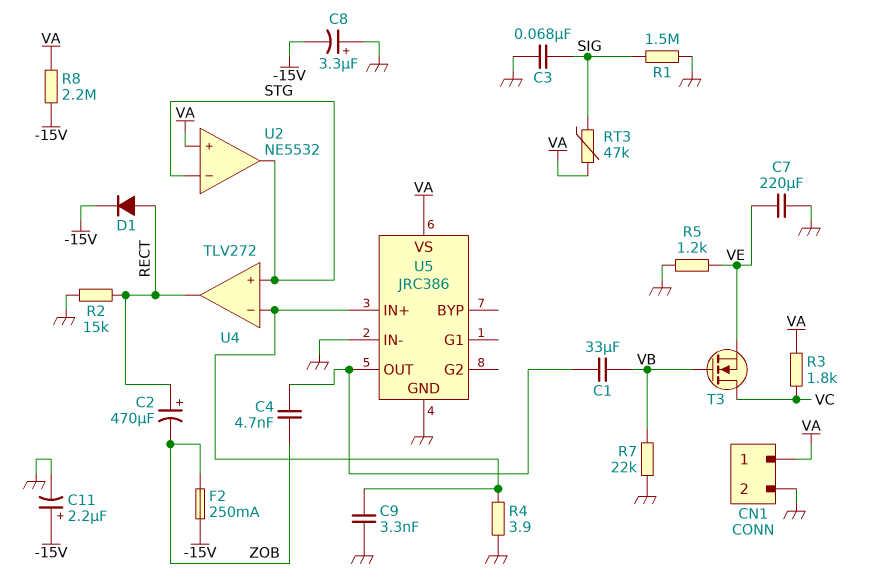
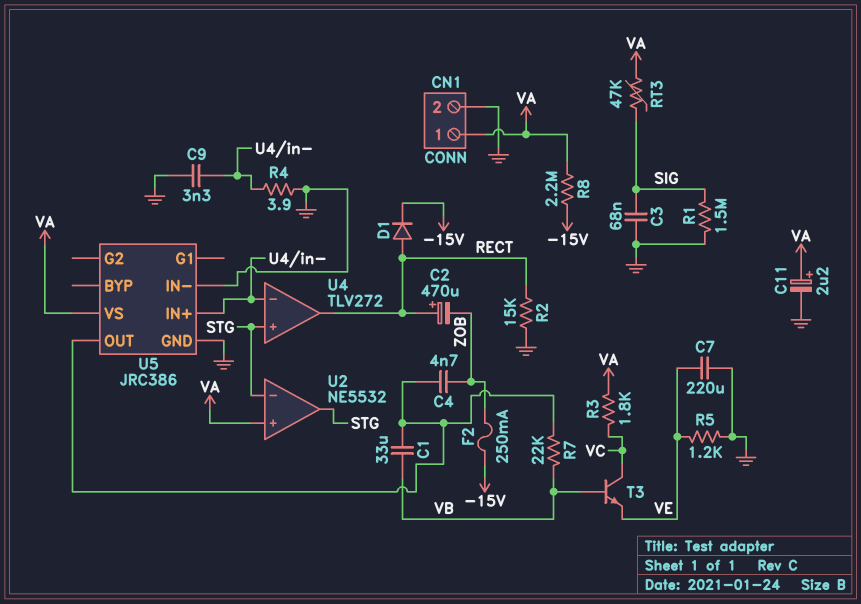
C8: 3.3uF (plus GND, minus -15V) -> none
C11: 2.2uF (plus -15V, minus GND) -> 2.2uF (plus VA, minus GND)
R7: 22k (GND, VB) -> 22k (U5/OUT, VB)
T3: NMOS (G VB, D VC, S VE) -> NPN (B VB, C VC, E VE)

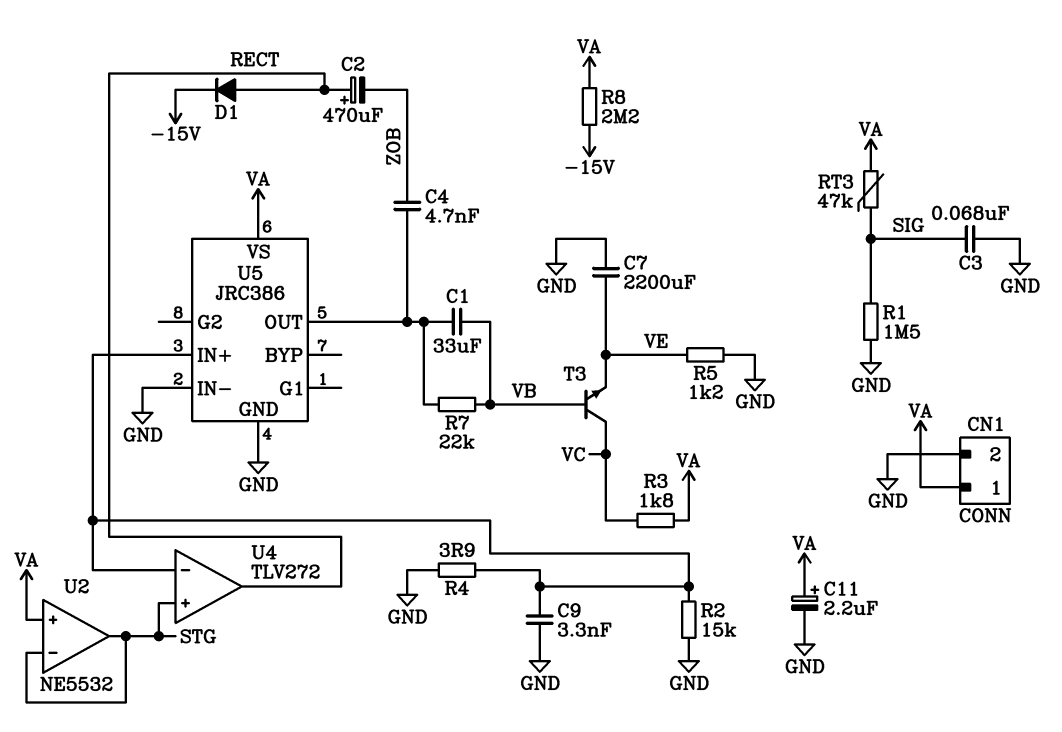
C7: 220uF (GND, VE) -> 2200uF (GND, VE)
F2: 250mA (-15V, ZOB) -> none
R2: 15k (GND, RECT) -> 15k (GND, U4/in-)

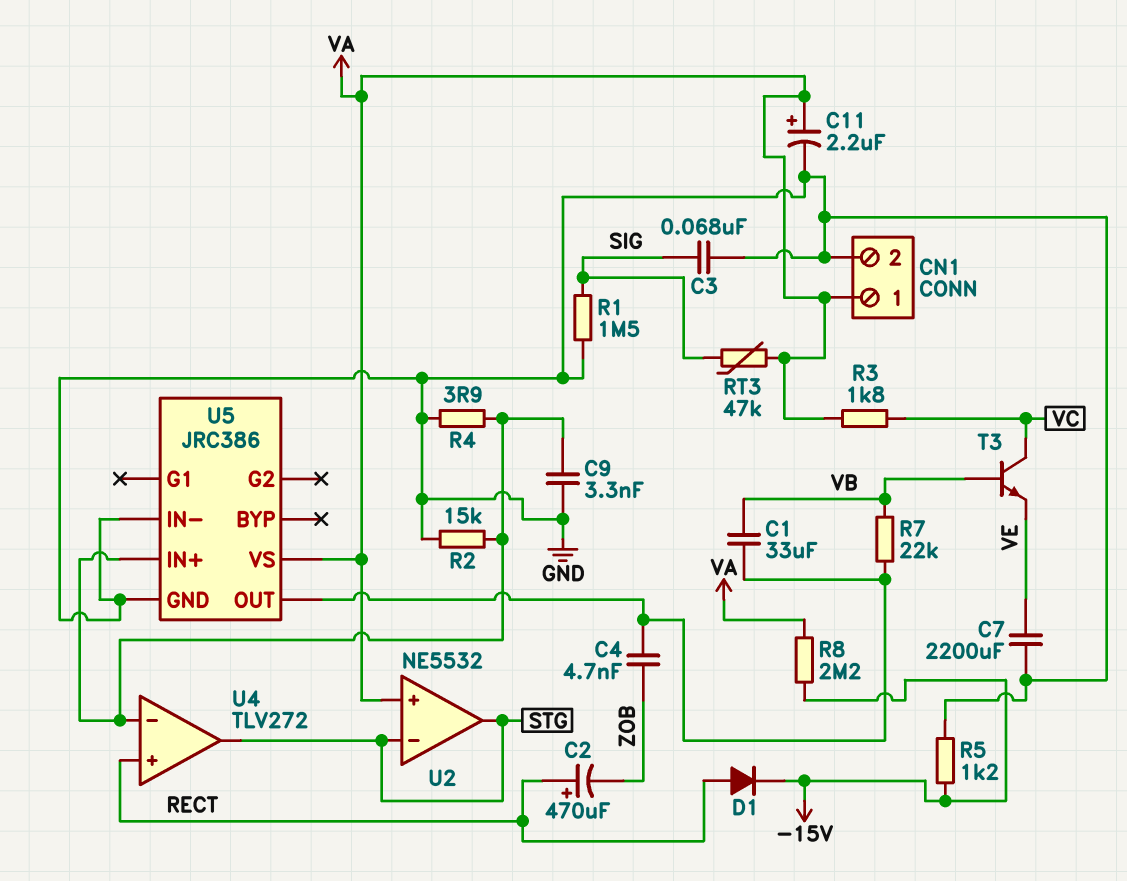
R5: 1.2k (GND, VE) -> 1.2k (-15V, GND)
U4 pin in+: STG -> RECT
U4 pin out: RECT -> STG

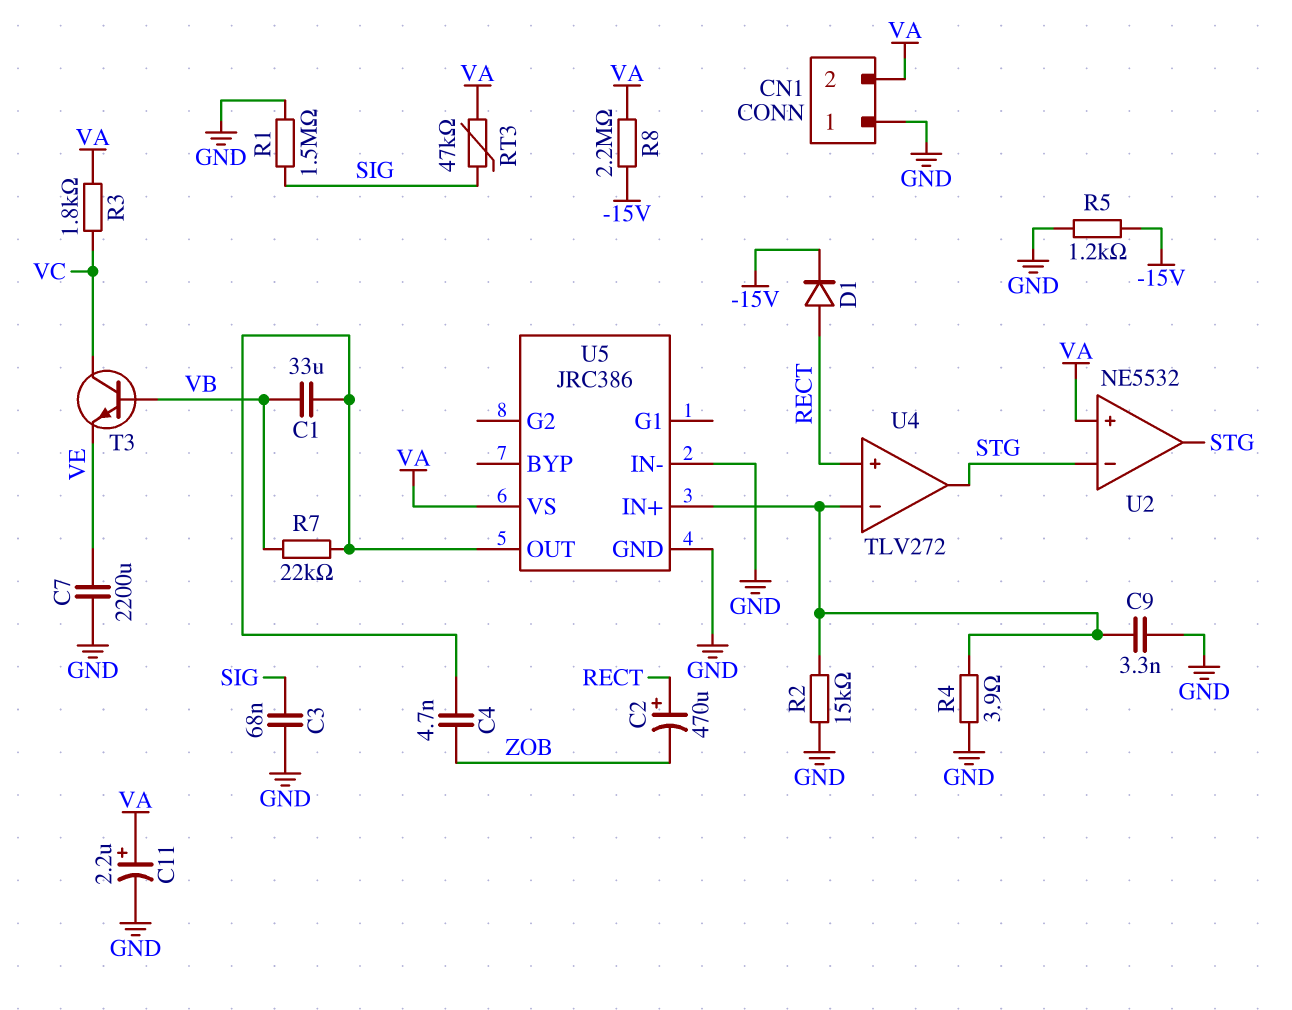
CN1 pin 1: VA -> GND
CN1 pin 2: GND -> VA

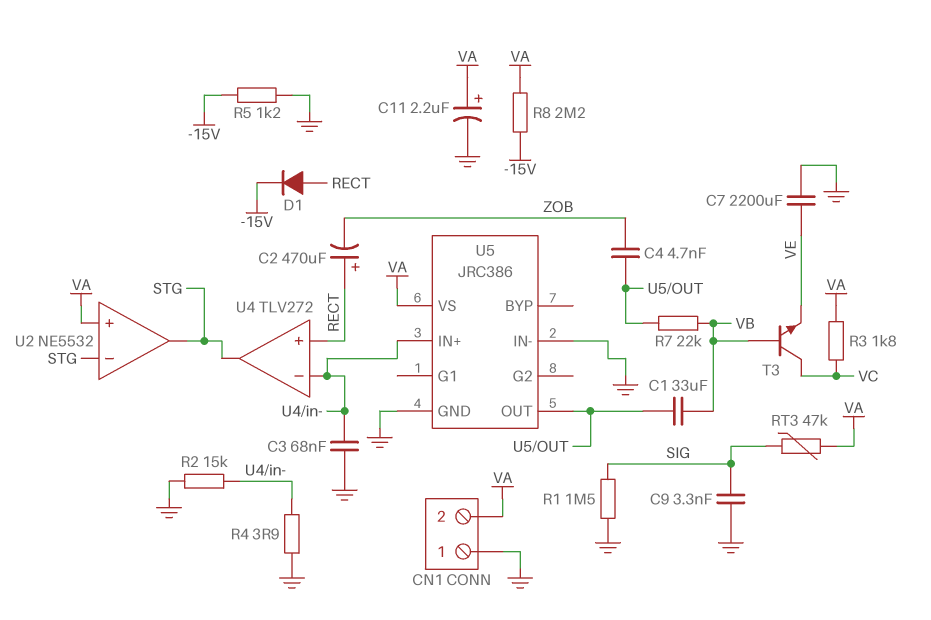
C3: 68nF (GND, SIG) -> 68nF (GND, U4/in-)
C9: 3.3nF (GND, U4/in-) -> 3.3nF (GND, SIG)

